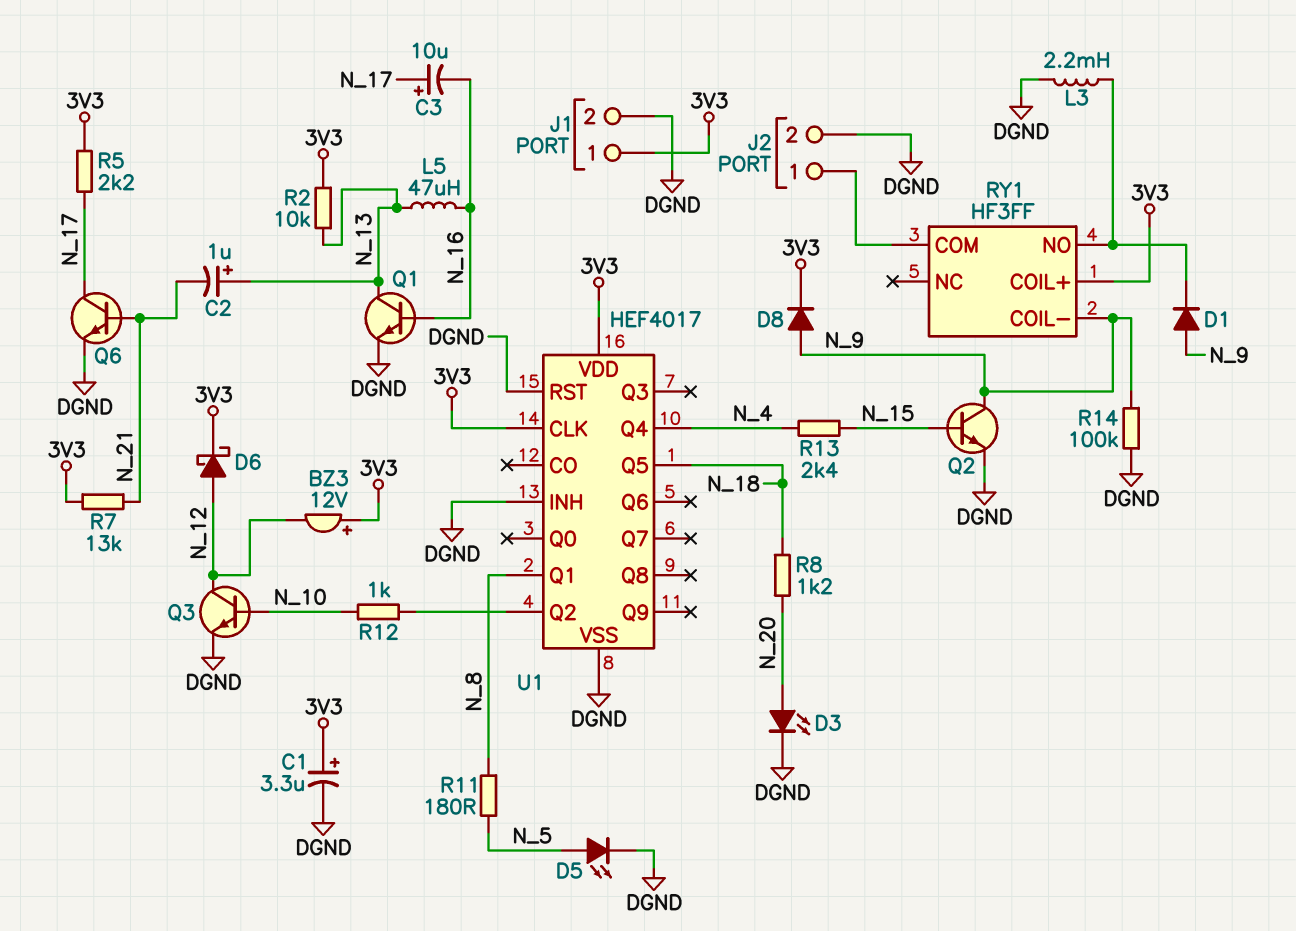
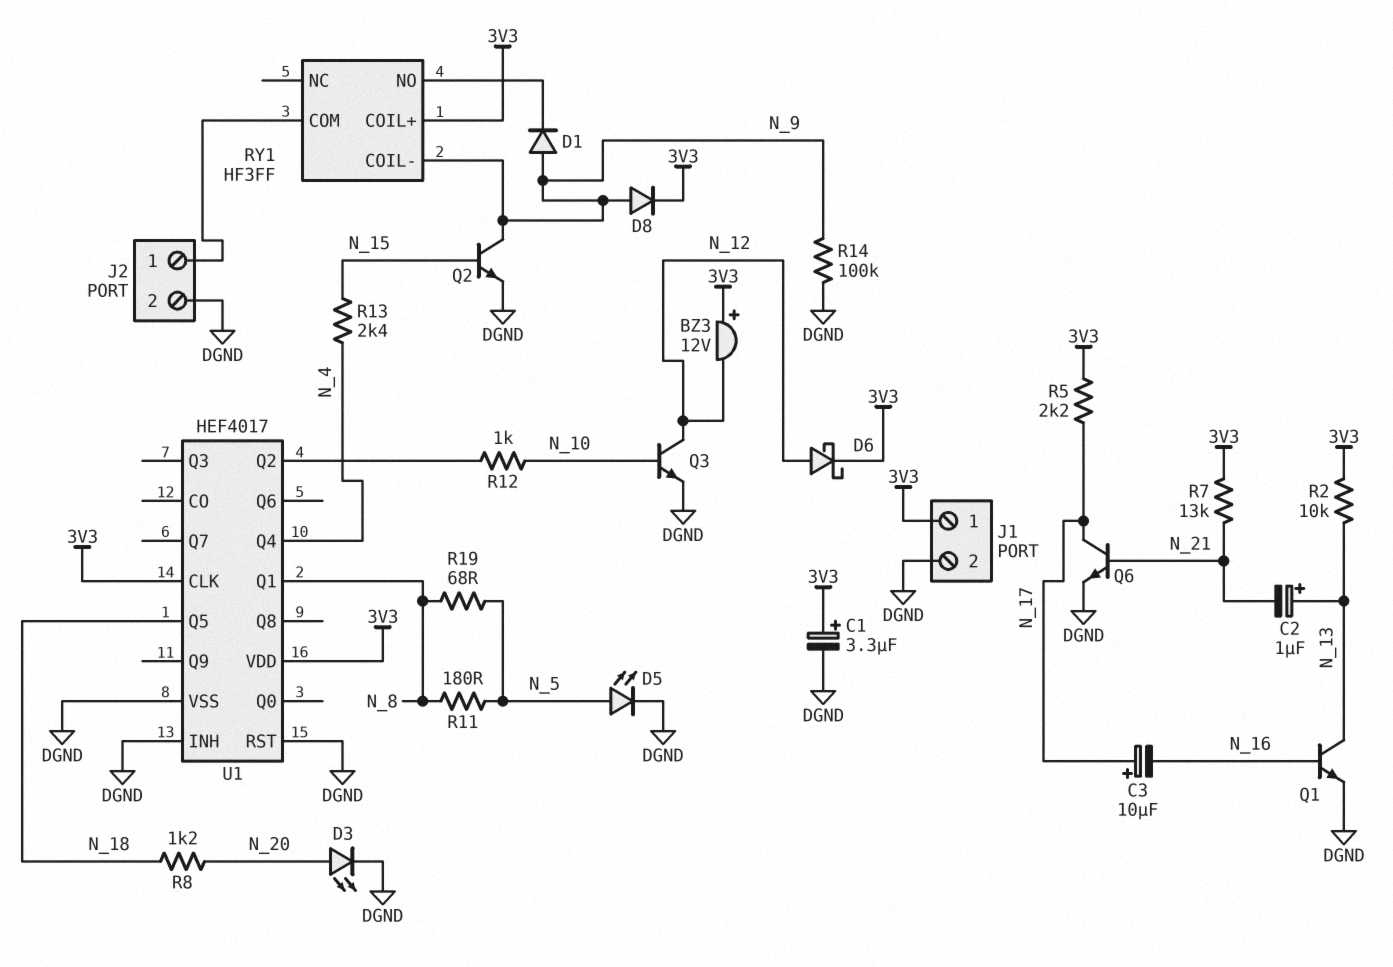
L3: 2.2mH (DGND, RY1/NO) -> none
L5: 47uH (N_13, N_16) -> none
R19: none -> 68 (N_5, N_8)

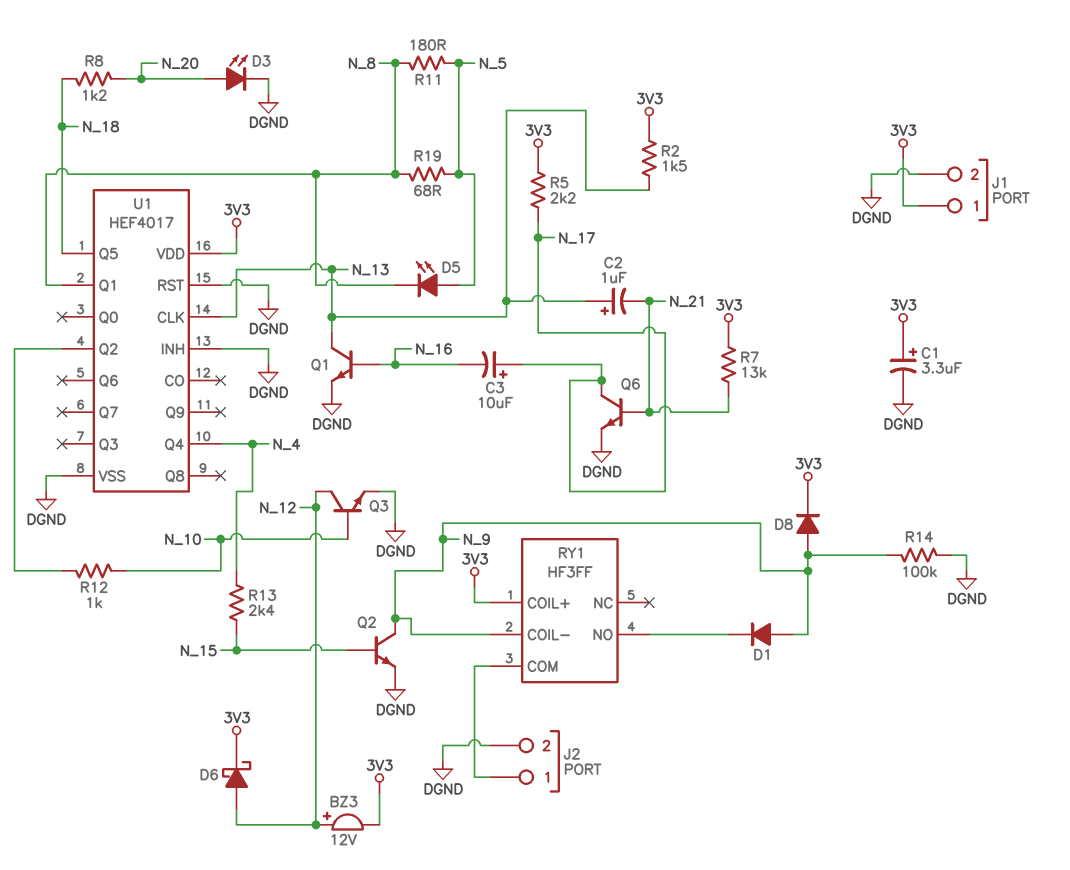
BZ3: buzzer 12V (plus 3V3, minus N_12) -> buzzer 12V (plus N_12, minus 3V3)
D5: LED (A N_5, K DGND) -> LED (A N_5, K N_8)
R2: 10k (3V3, N_13) -> 1.5k (3V3, N_13)
U1 pin CLK: 3V3 -> N_13

